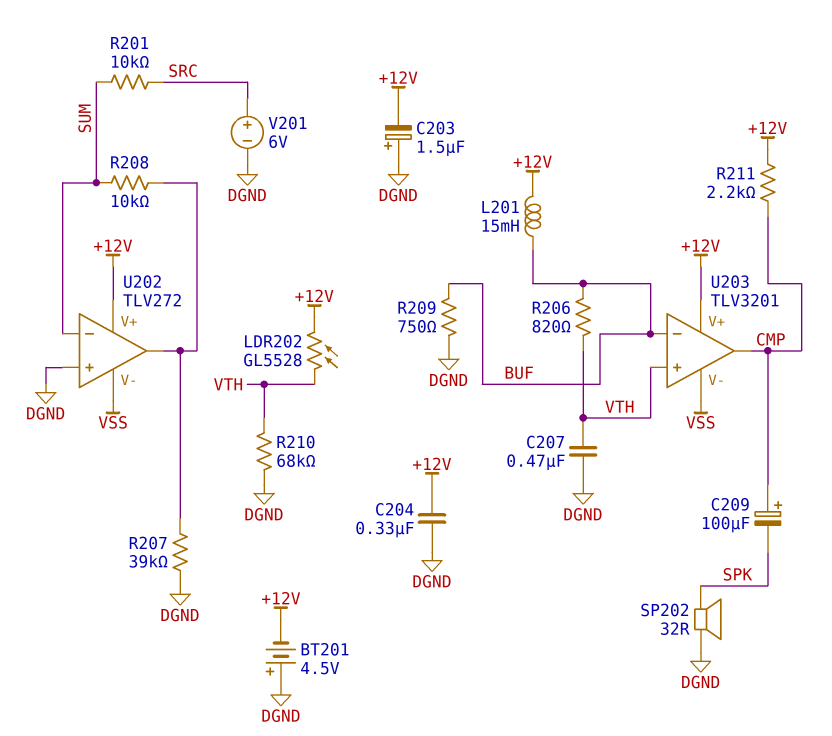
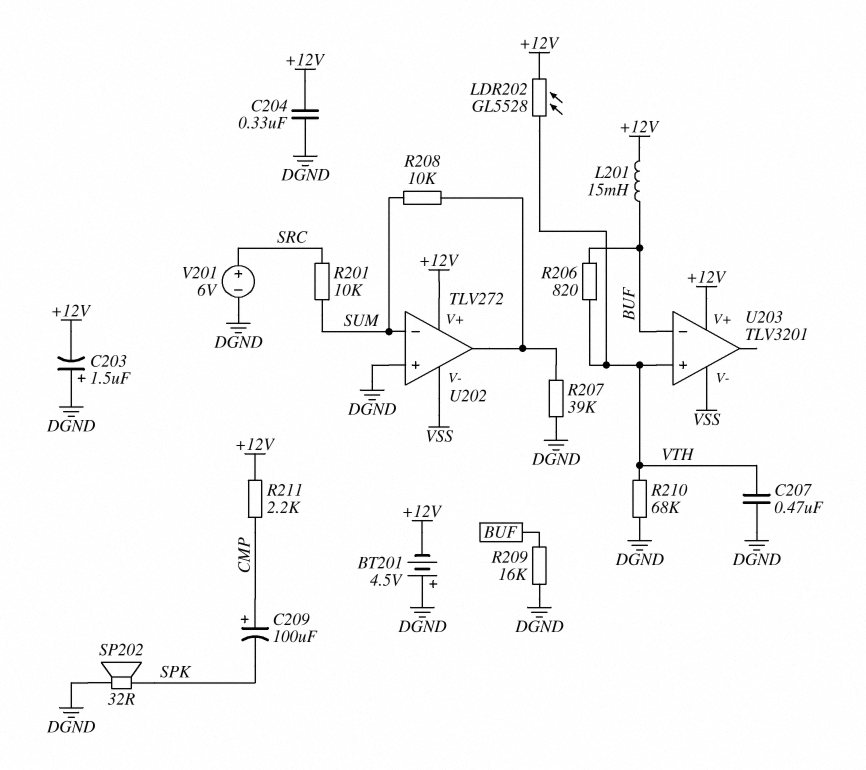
R209: 750 (BUF, DGND) -> 16k (BUF, DGND)
U203 pin out: CMP -> none

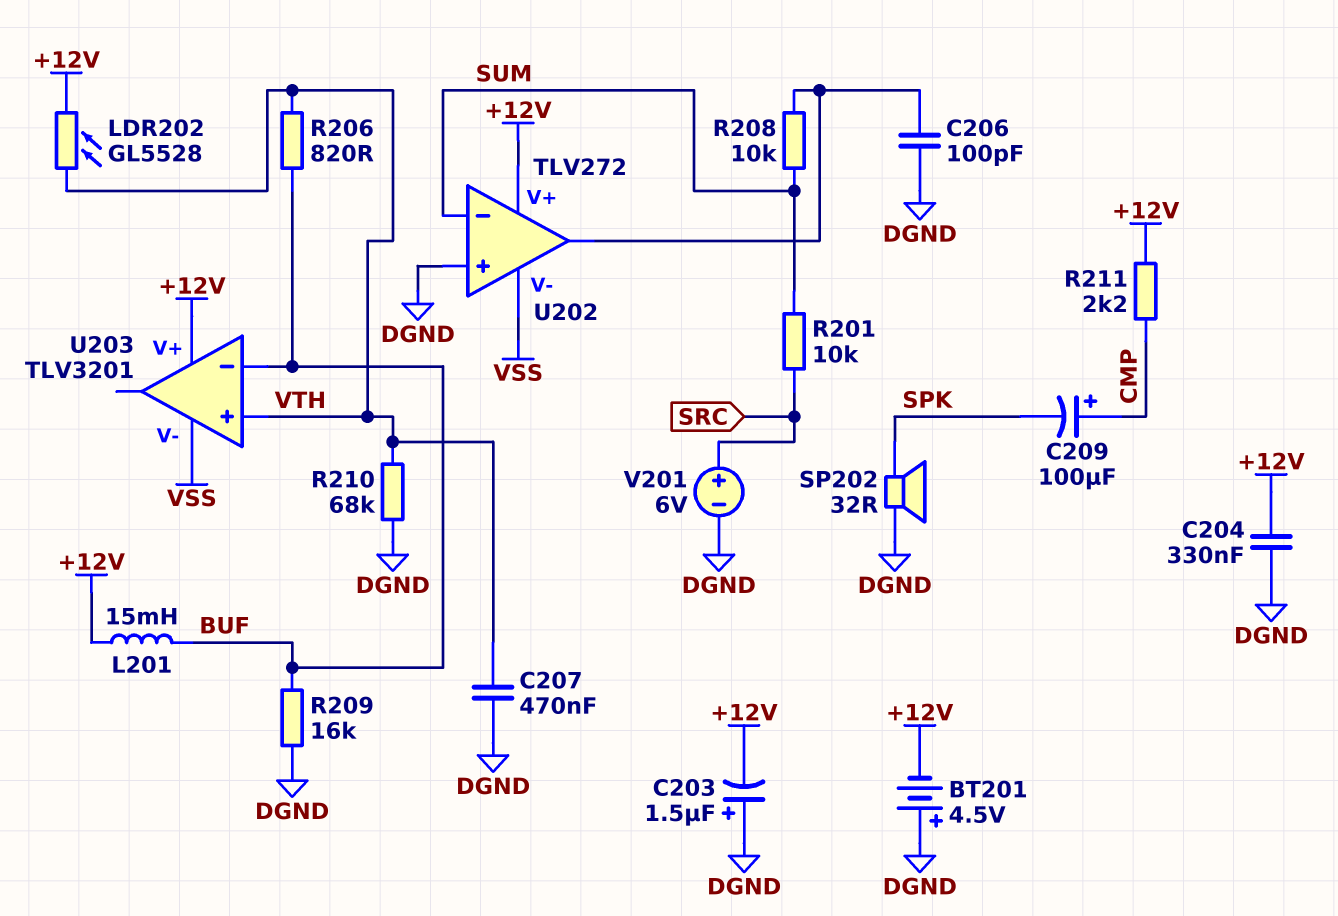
C206: none -> 100pF (DGND, U202/out)
R207: 39k (DGND, U202/out) -> none

